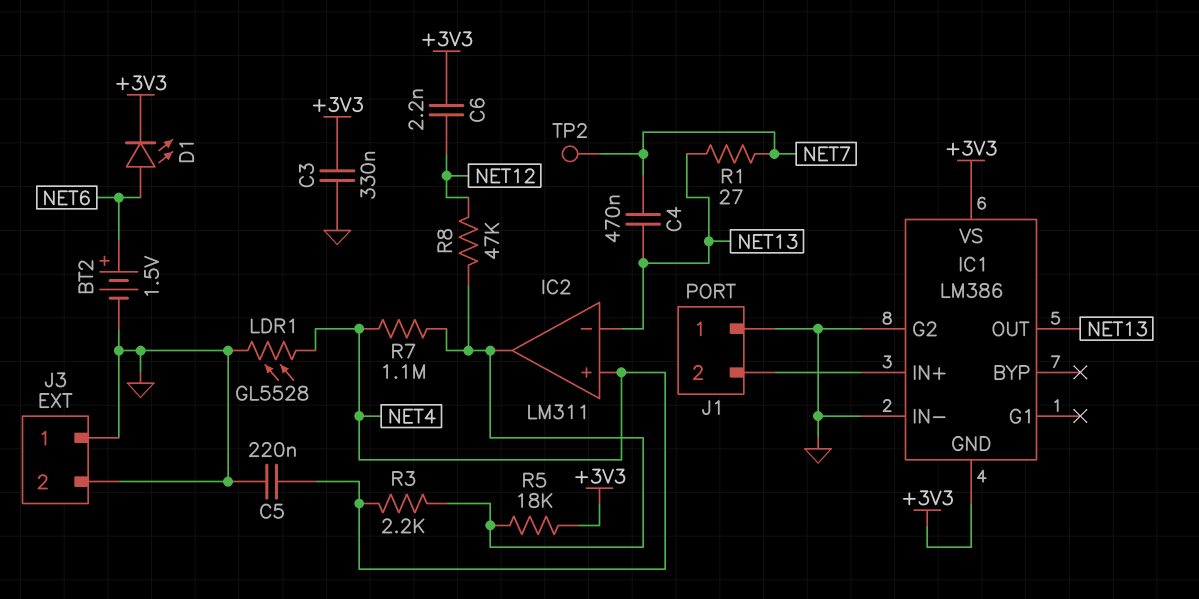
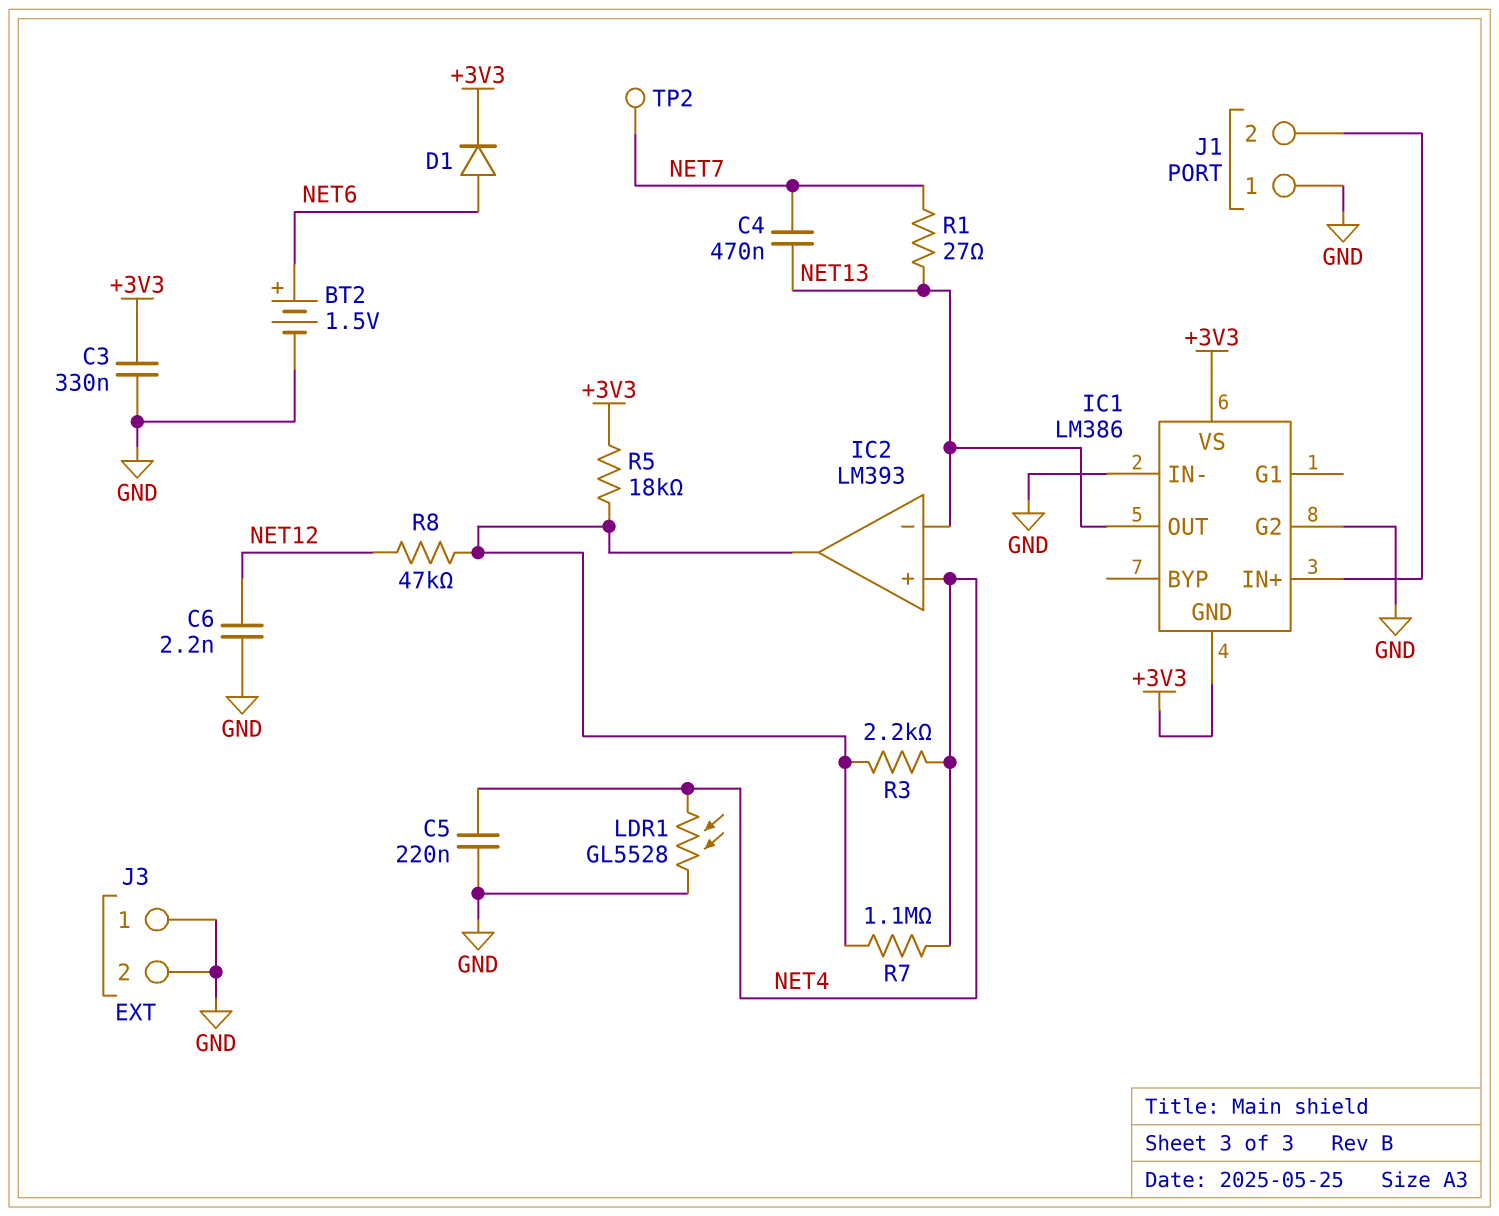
C6: 2.2nF (+3V3, NET12) -> 2.2nF (GND, NET12)
D1: LED (A NET6, K +3V3) -> diode (A NET6, K +3V3)
IC2: LM311 -> LM393

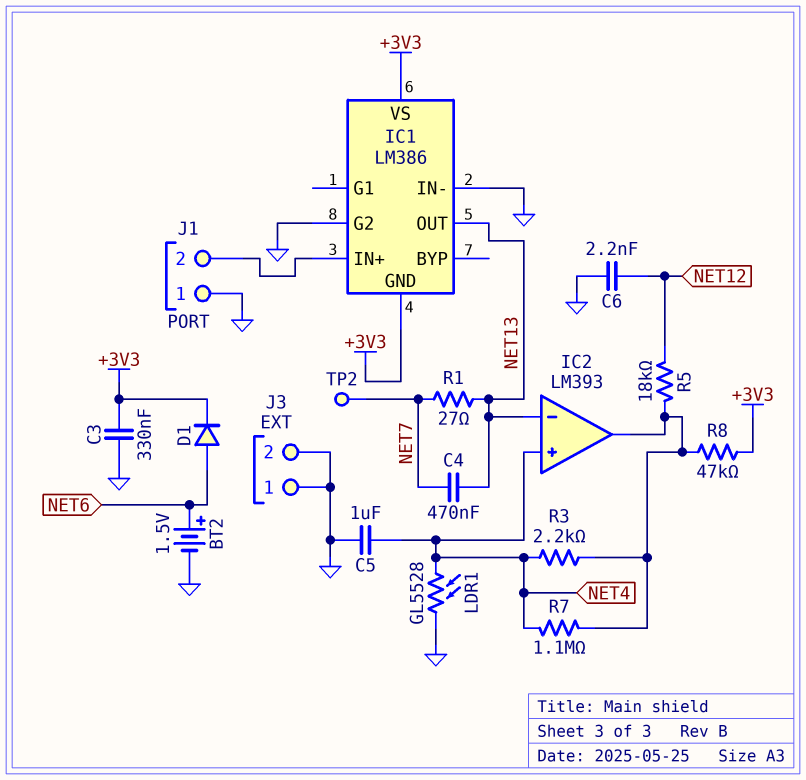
C5: 220nF (GND, NET4) -> 1uF (GND, NET4)
R5: 18k (+3V3, IC2/out) -> 18k (IC2/out, NET12)
R8: 47k (IC2/out, NET12) -> 47k (+3V3, IC2/out)

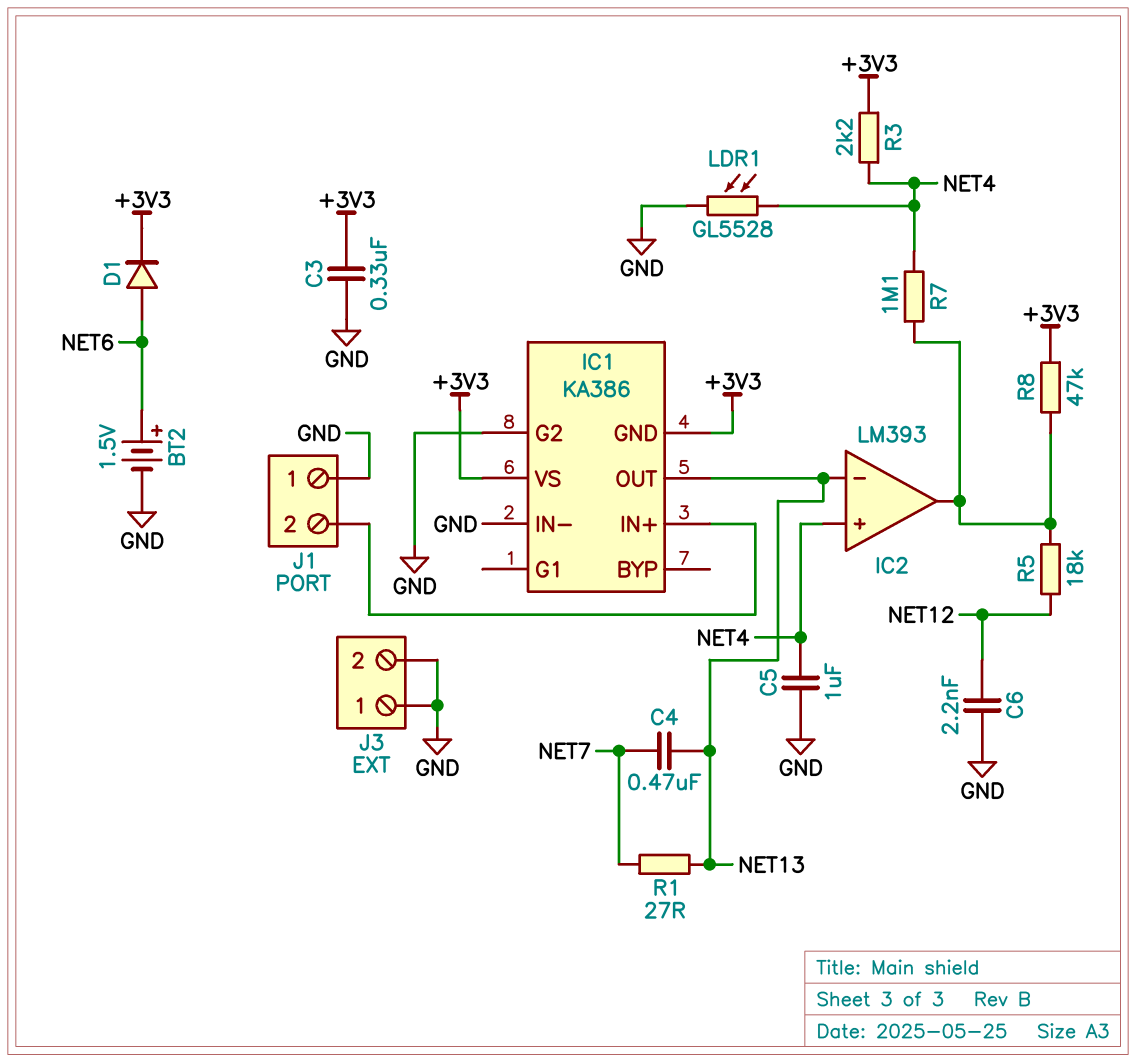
IC1: LM386 -> KA386
R3: 2.2k (IC2/out, NET4) -> 2.2k (+3V3, NET4)
TP2: test point (NET7) -> none

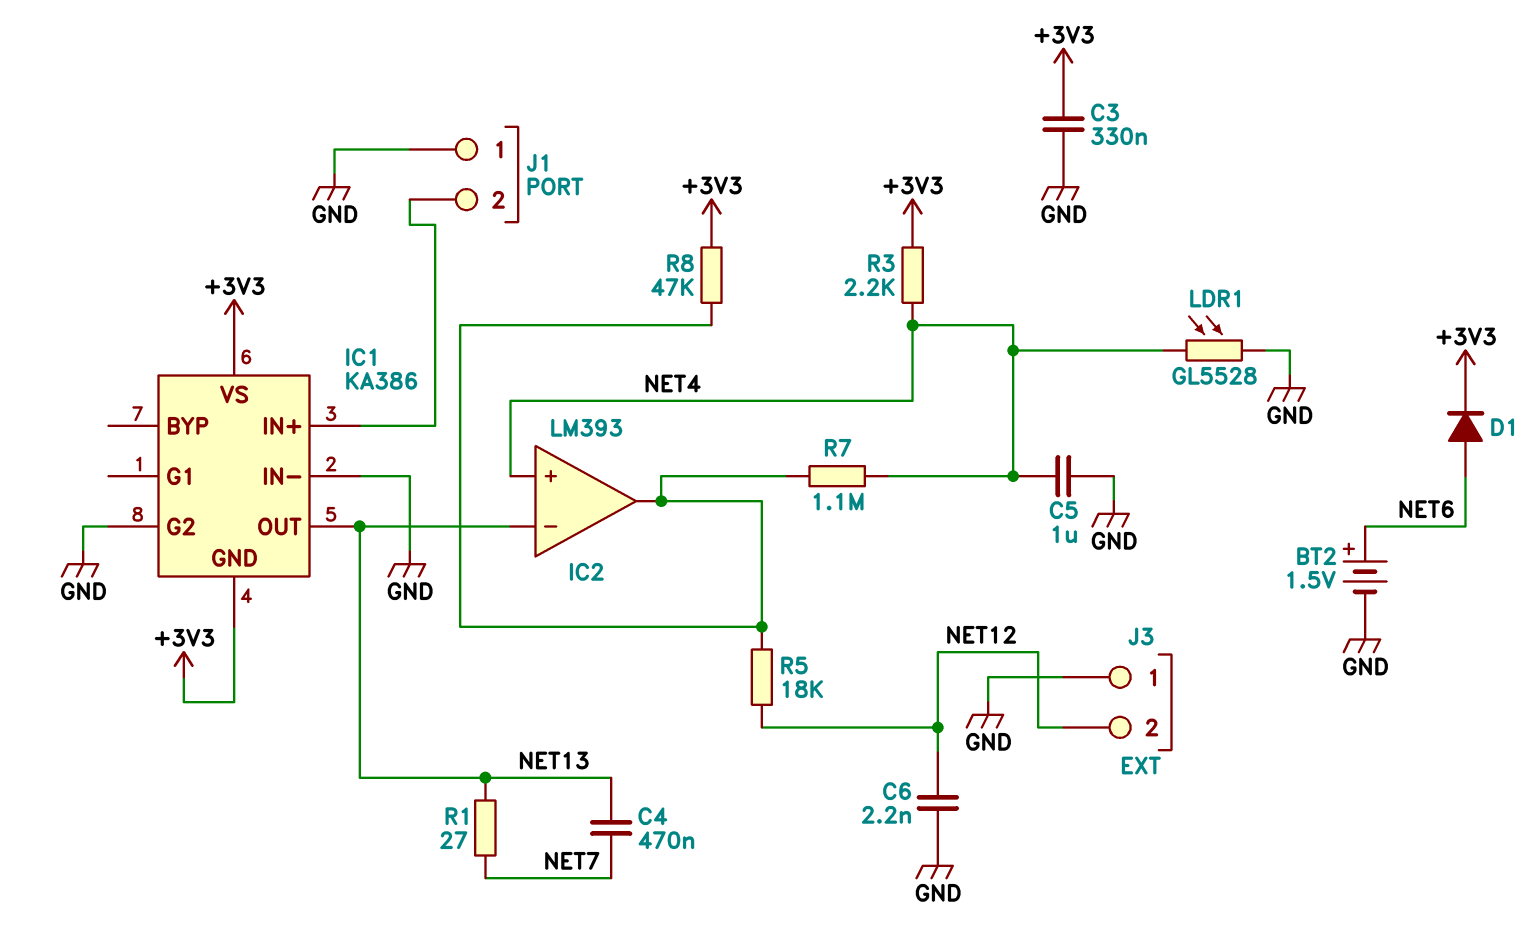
J3 pin 2: GND -> NET12

